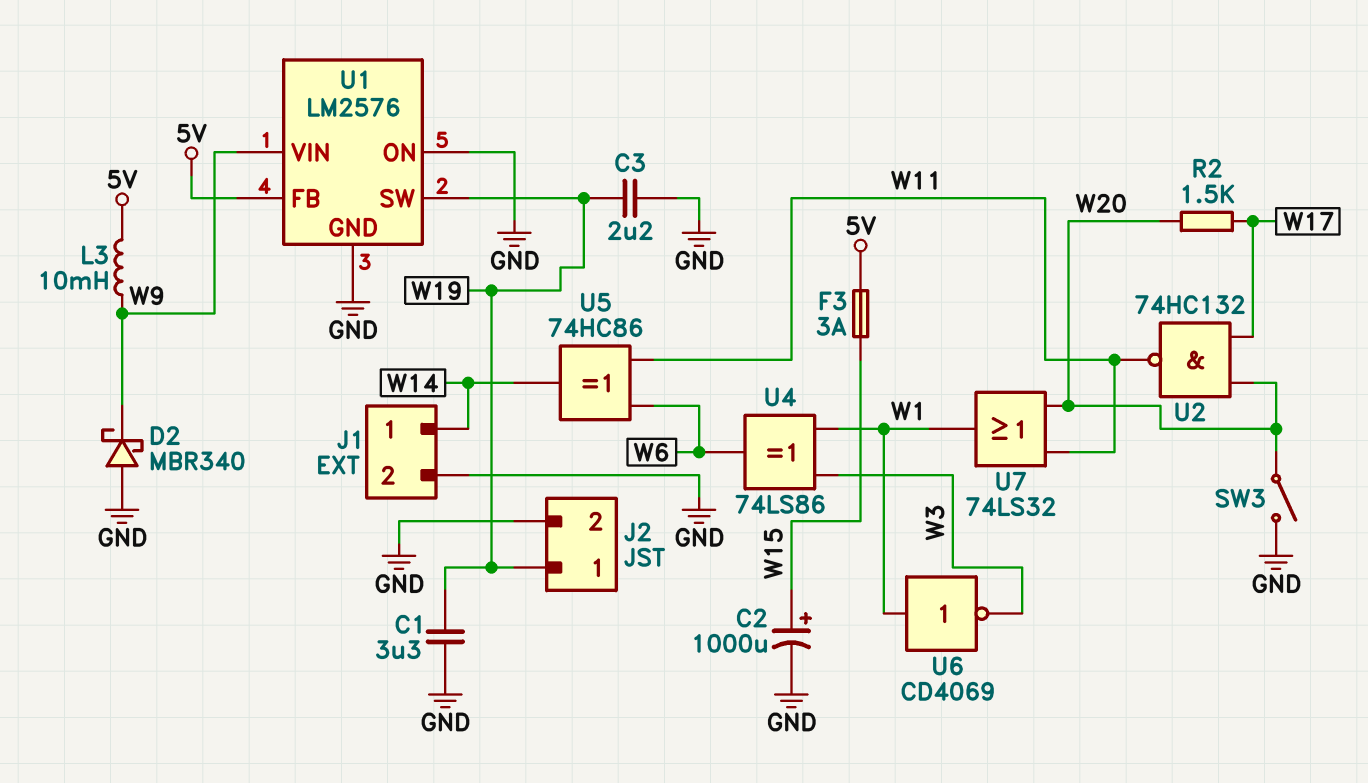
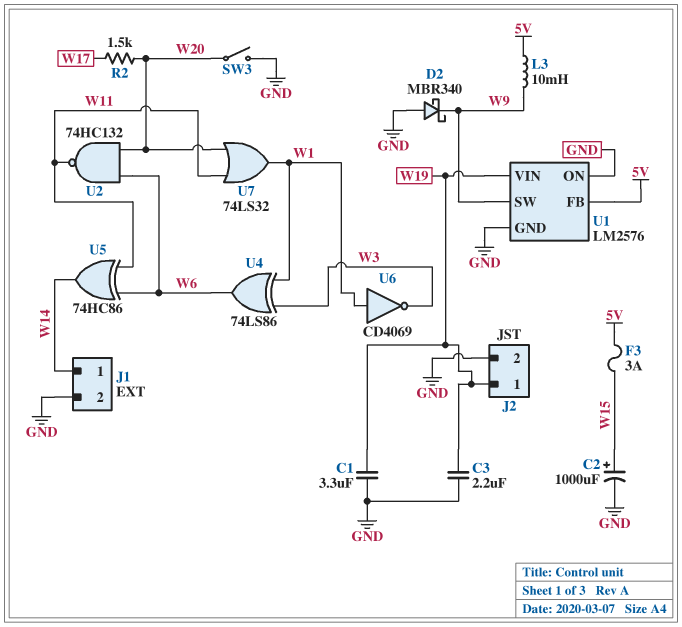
U1 pin SW: W19 -> W9
U1 pin VIN: W9 -> W19
U2: NAND 74HC132 (in W17, in W20, out W11) -> NAND 74HC132 (in W6, in W20, out W11)

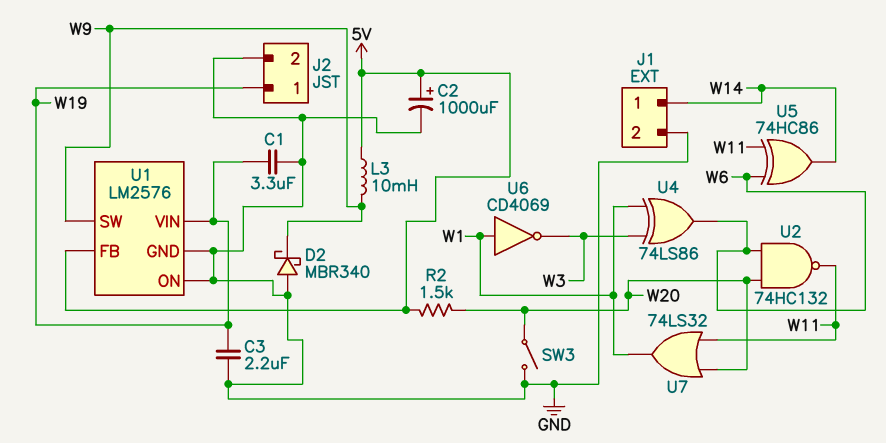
C2: 1000uF (plus W15, minus GND) -> 1000uF (plus 5V, minus GND)
F3: 3A (5V, W15) -> none
R2: 1.5k (W17, W20) -> 1.5k (5V, W20)

